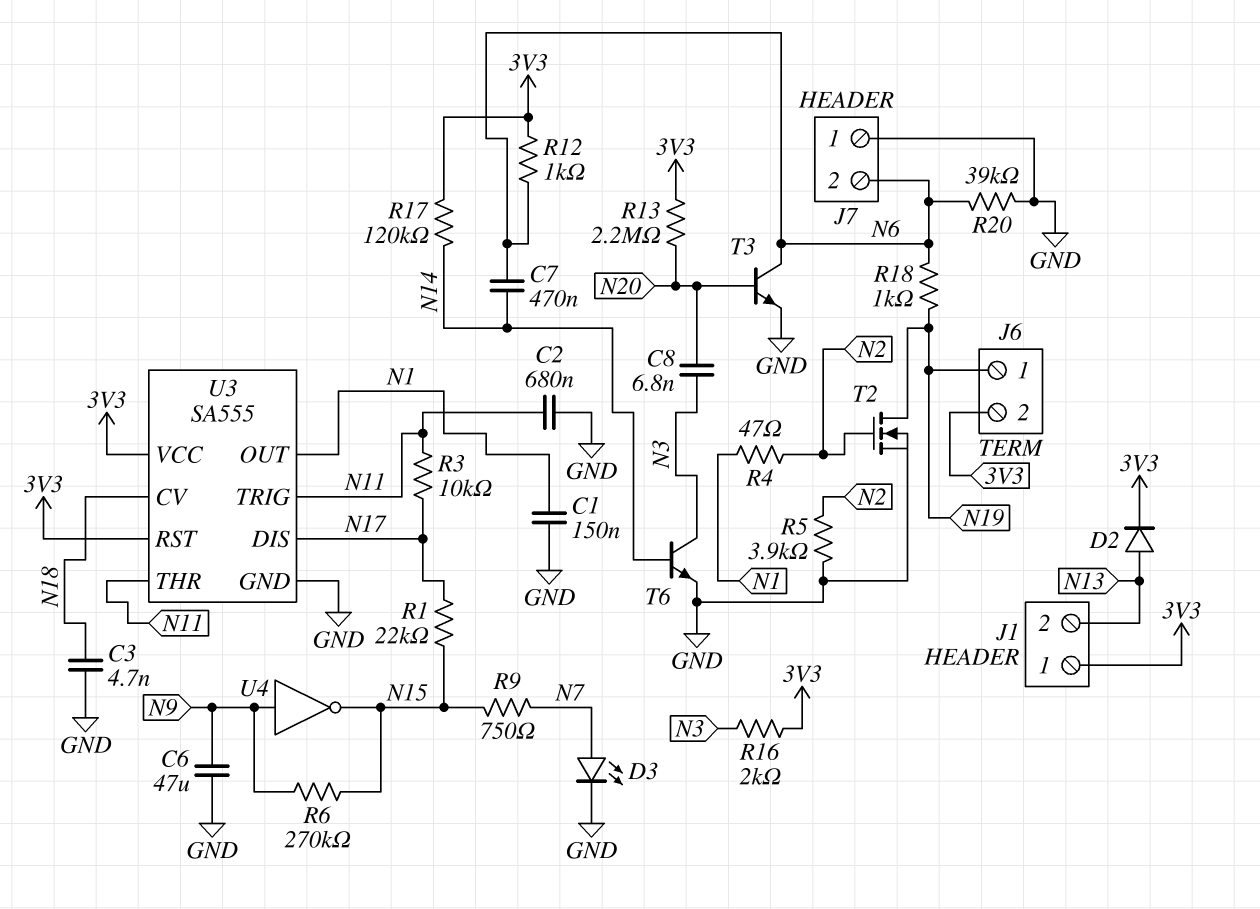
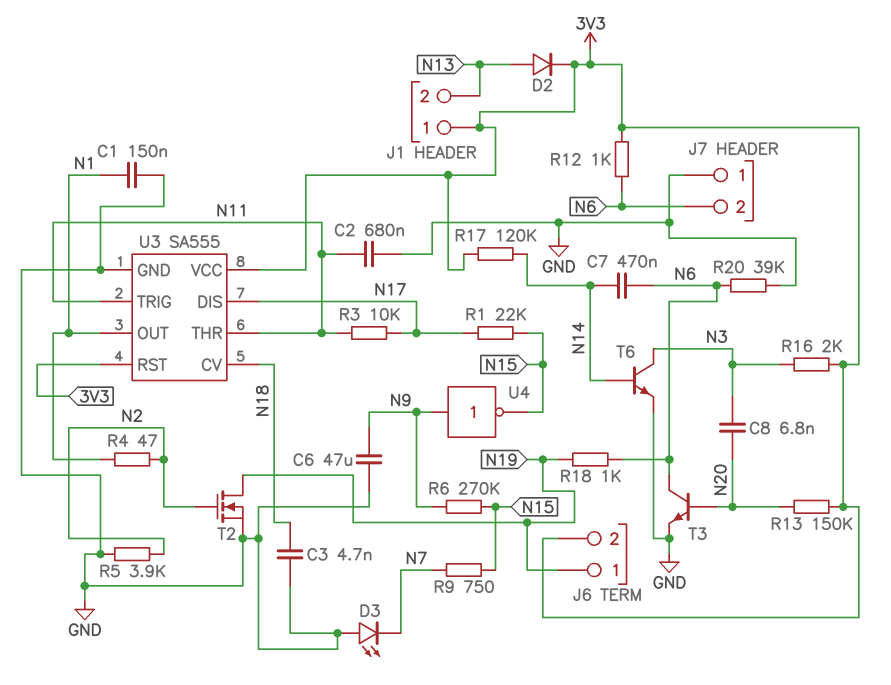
D3: LED (A N7, K GND) -> LED (A GND, K N7)
R13: 2.2M (3V3, N20) -> 150k (3V3, N20)

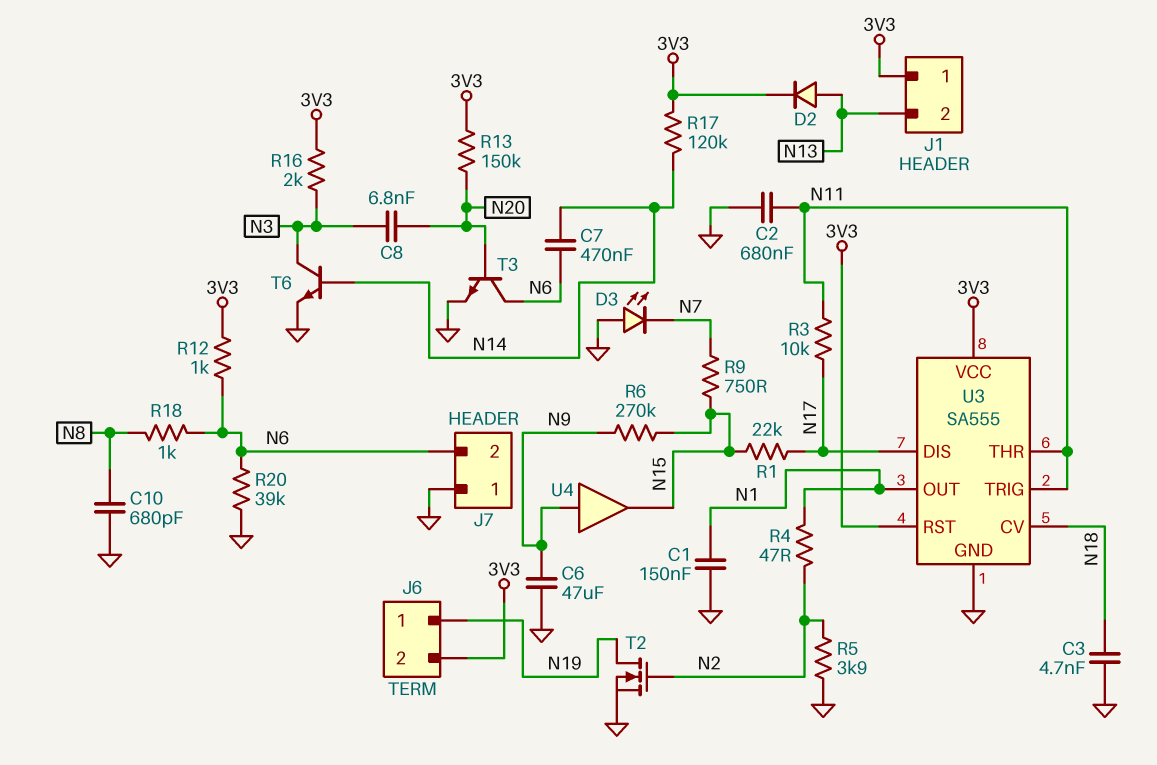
C10: none -> 680pF (GND, N8)
R18: 1k (N6, N19) -> 1k (N6, N8)
U4: NOT (in N9, out N15) -> buffer (in N9, out N15)

